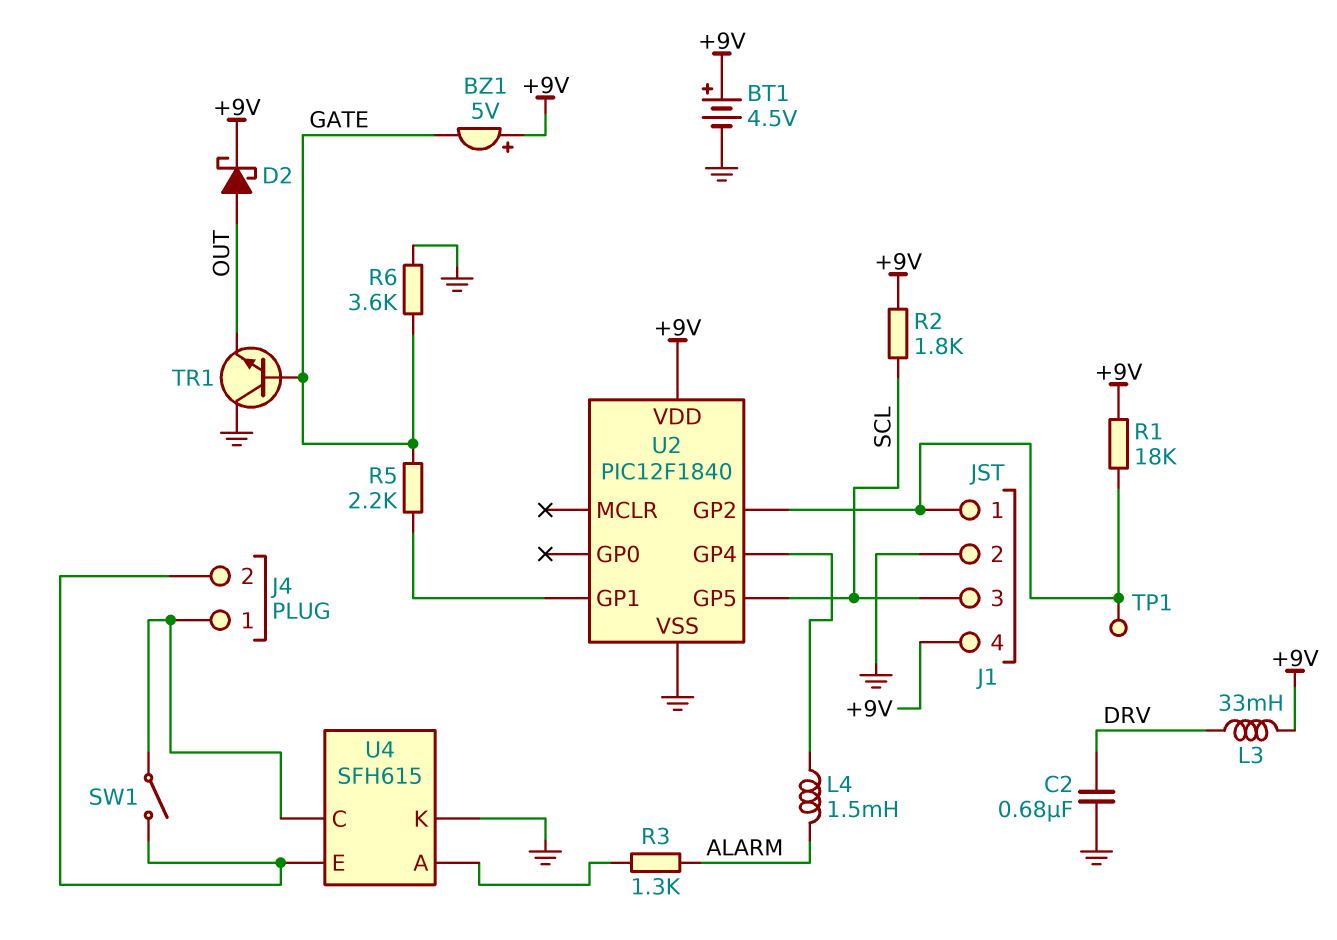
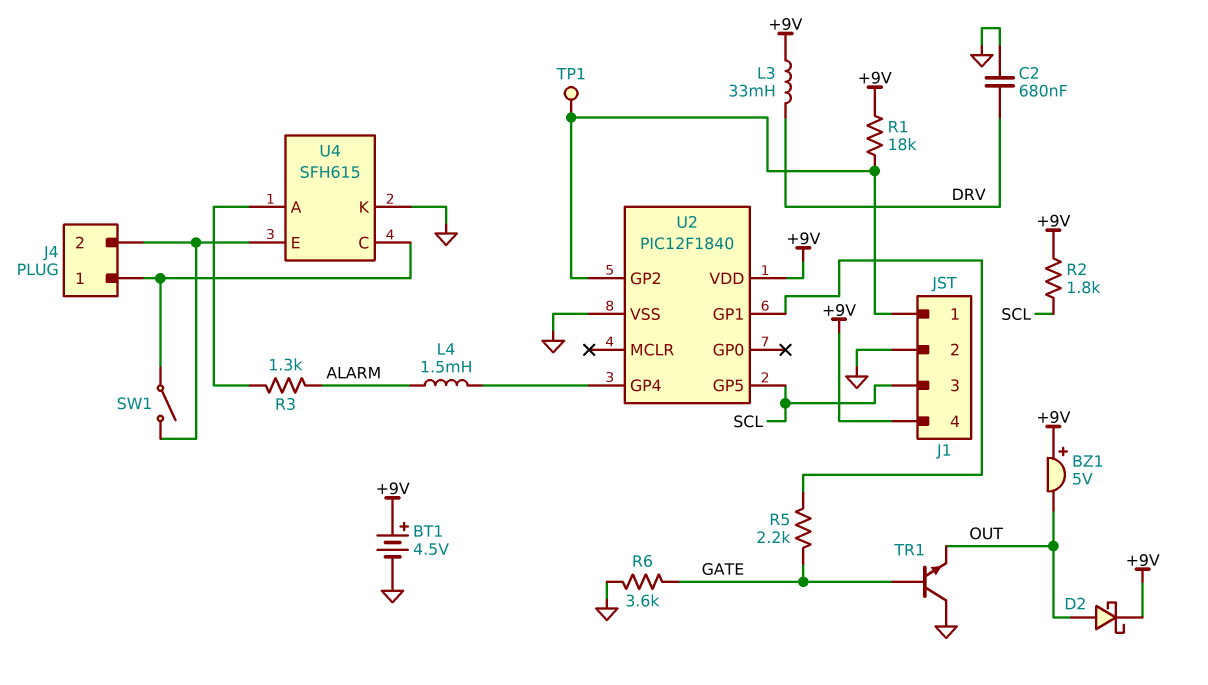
BZ1: buzzer 5V (plus +9V, minus GATE) -> buzzer 5V (plus +9V, minus OUT)

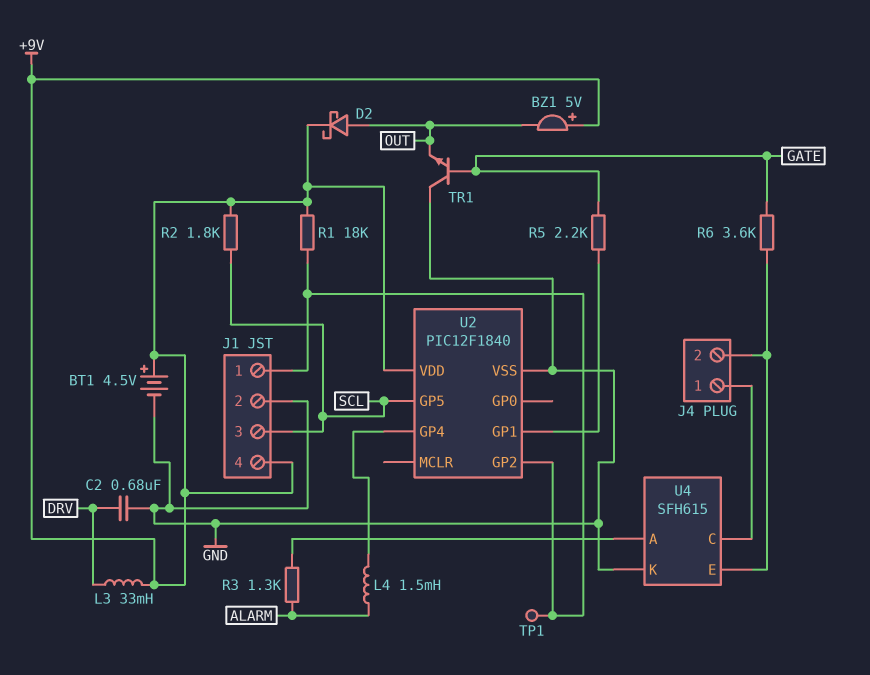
R6: 3.6k (GATE, GND) -> 3.6k (GATE, J4/2)
SW1: switch (J4/1, J4/2) -> none

